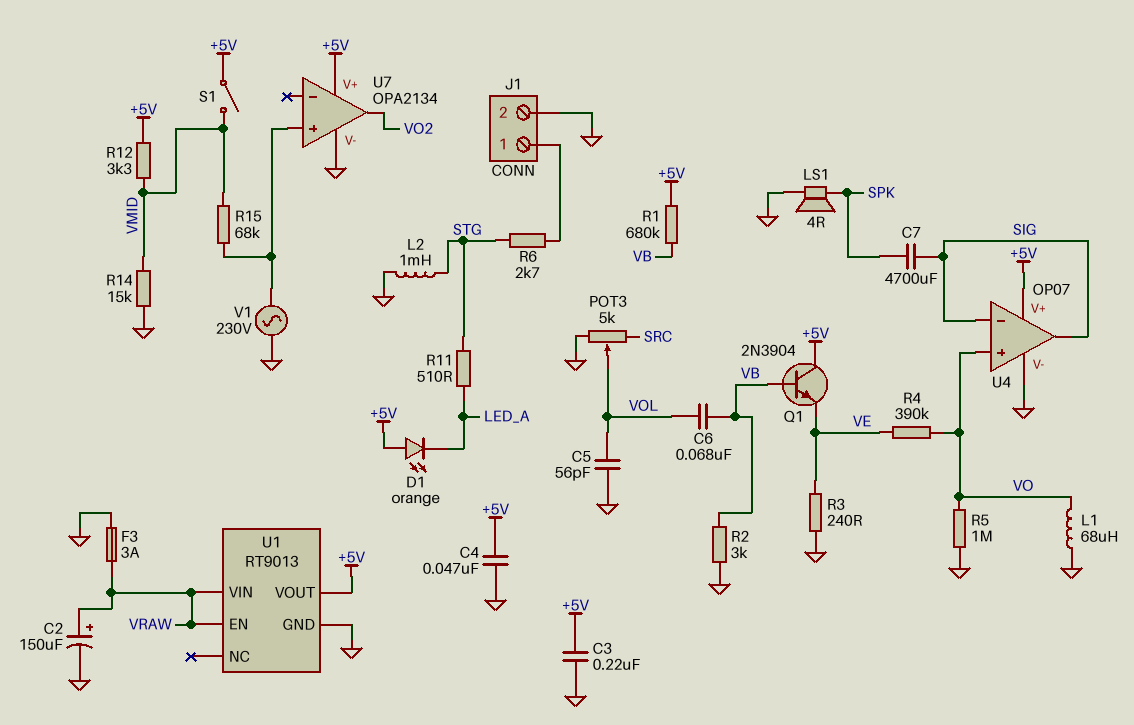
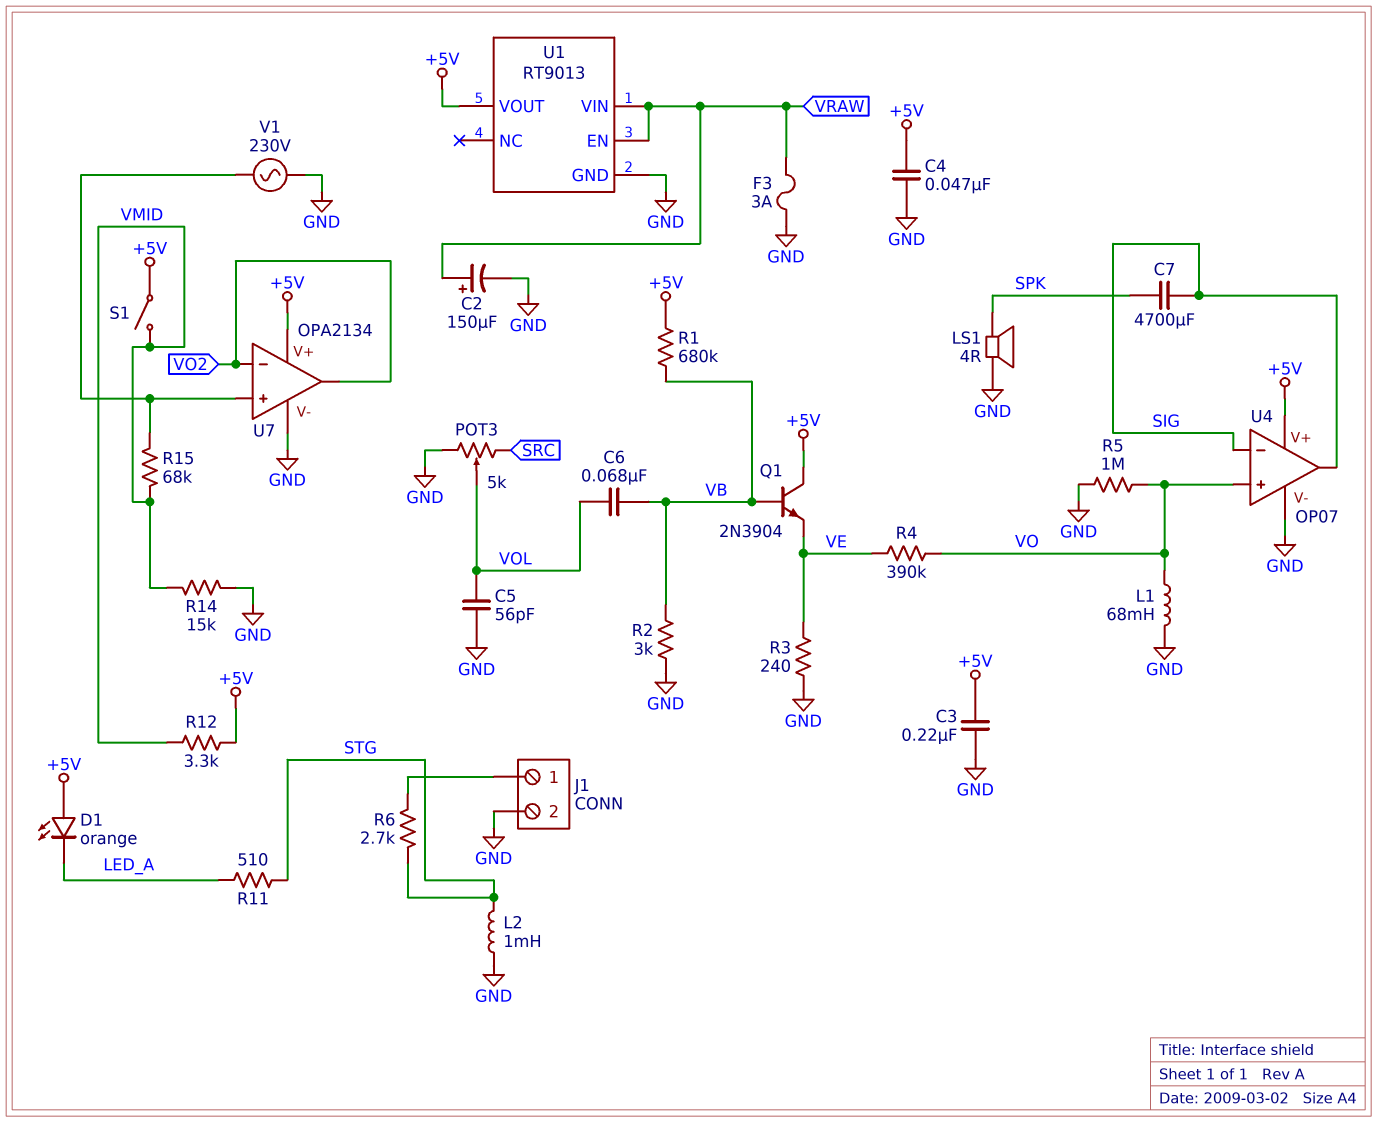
L1: 68uH (GND, VO) -> 68mH (GND, VO)
U7 pin in-: none -> VO2

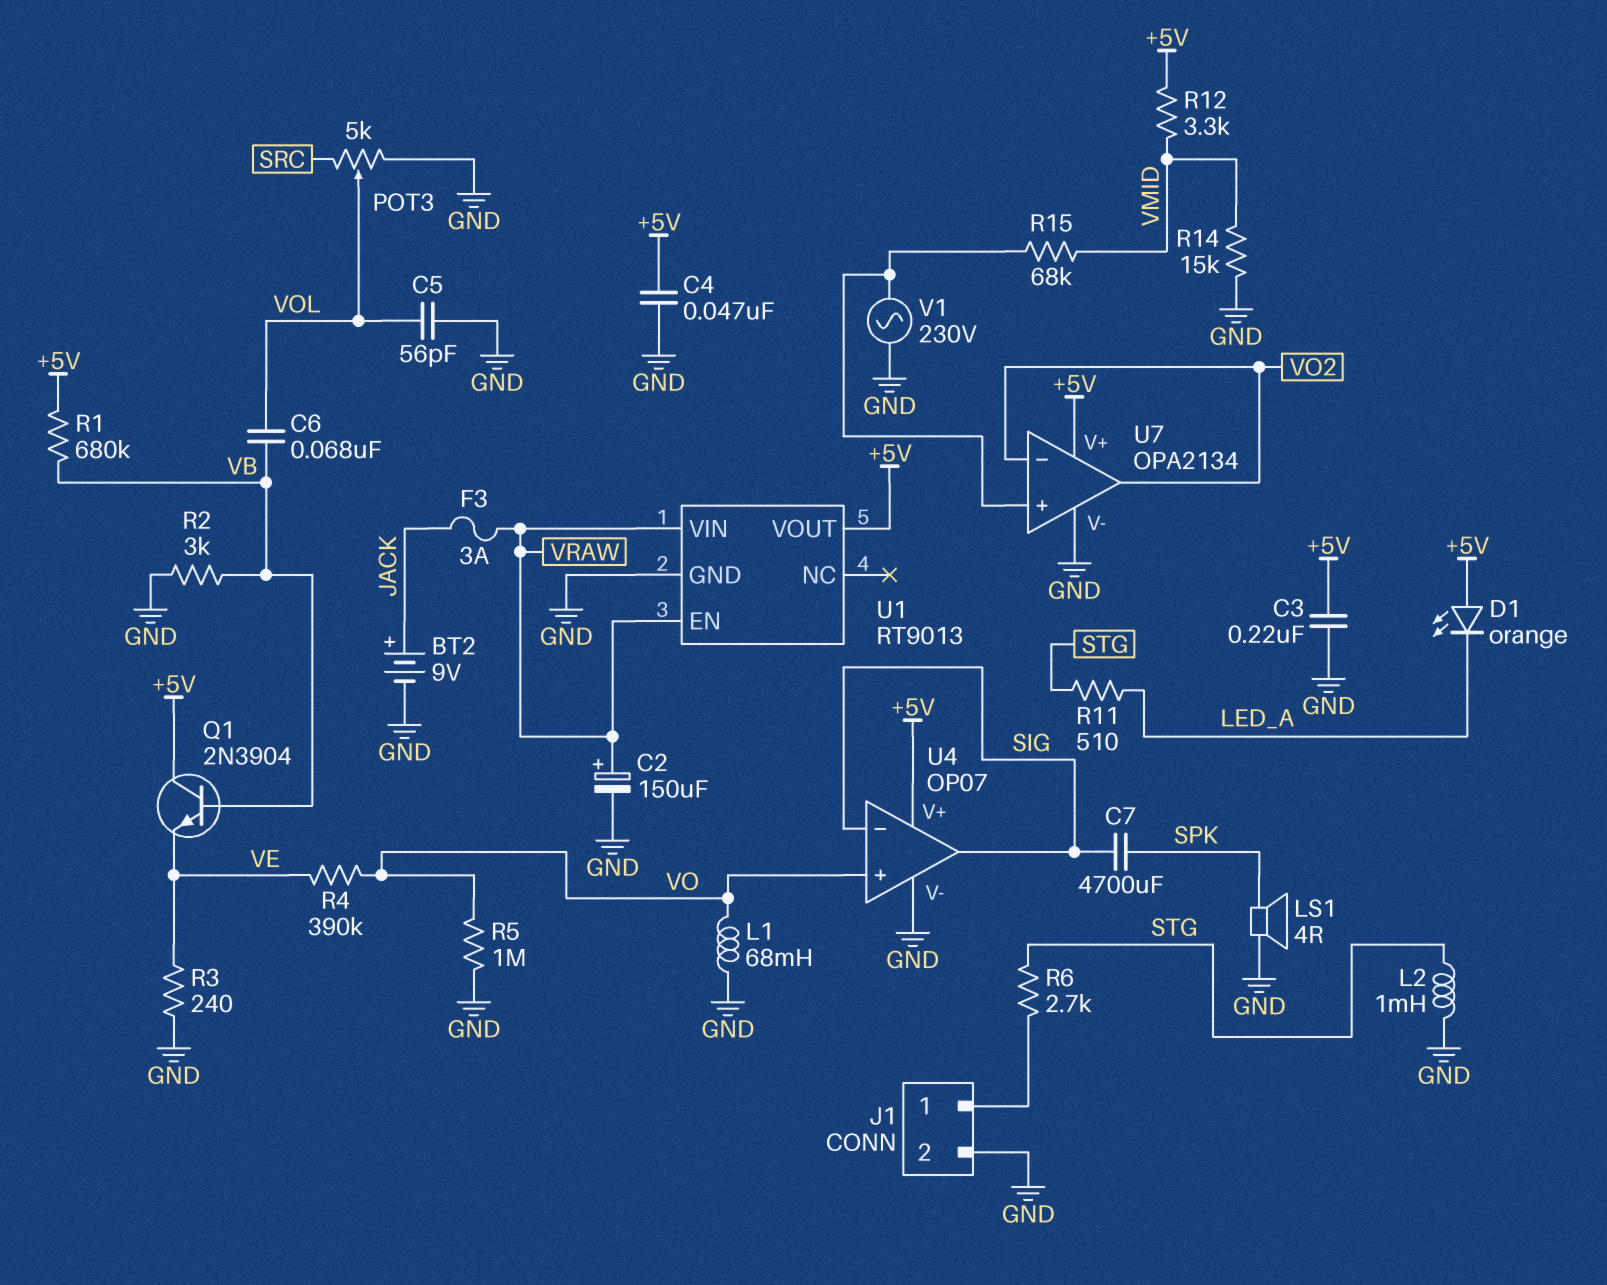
BT2: none -> 9V (plus JACK, minus GND)
F3: 3A (GND, VRAW) -> 3A (JACK, VRAW)
S1: switch (+5V, VMID) -> none

